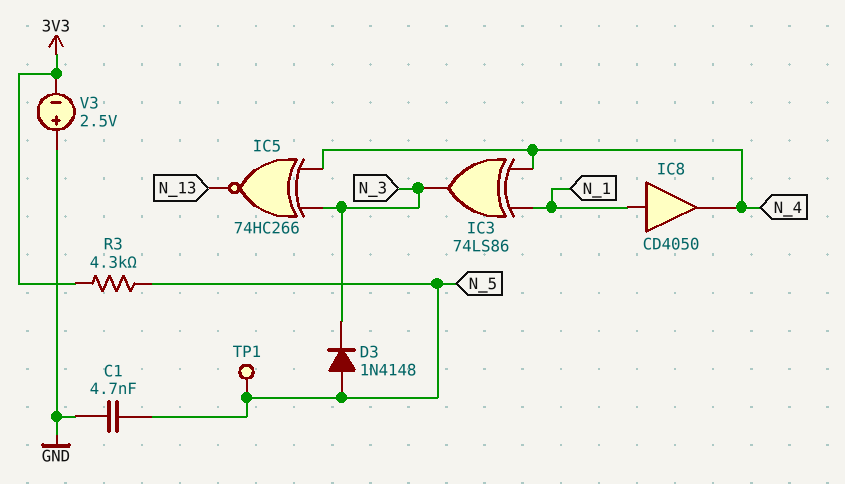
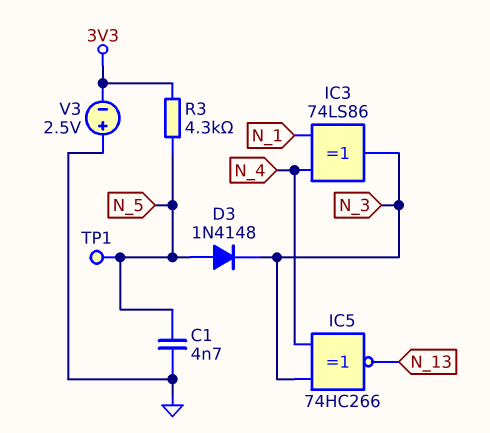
IC8: buffer CD4050 (in N_1, out N_4) -> none

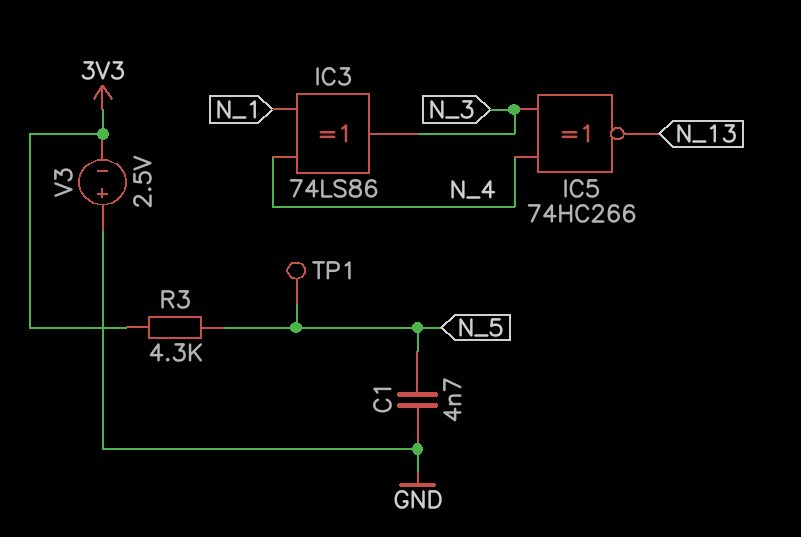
D3: diode 1N4148 (A N_5, K N_3) -> none

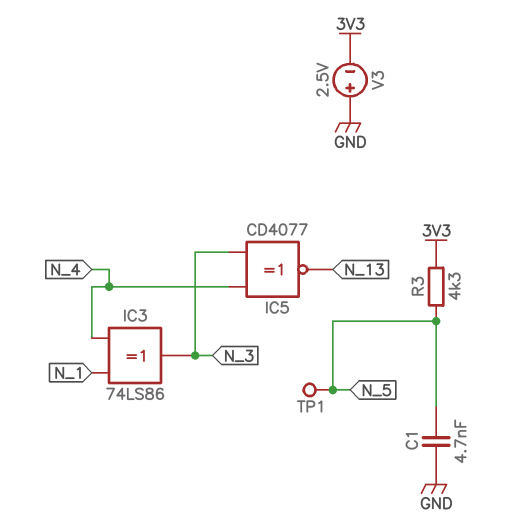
IC5: XNOR 74HC266 (in N_3, in N_4, out N_13) -> XNOR CD4077 (in N_3, in N_4, out N_13)

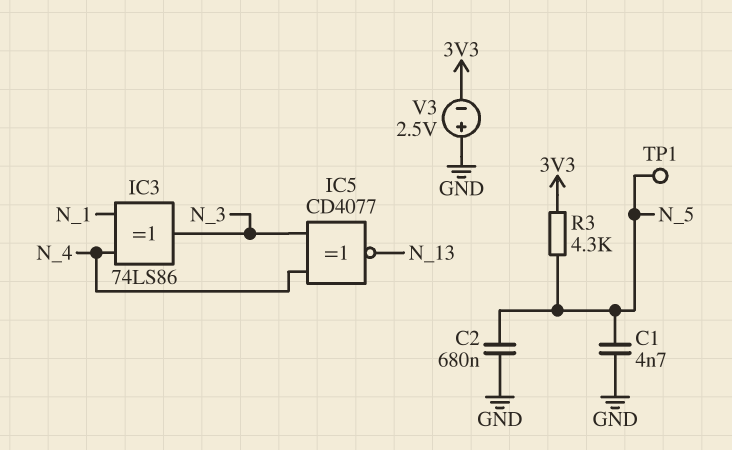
C2: none -> 680nF (GND, N_5)

